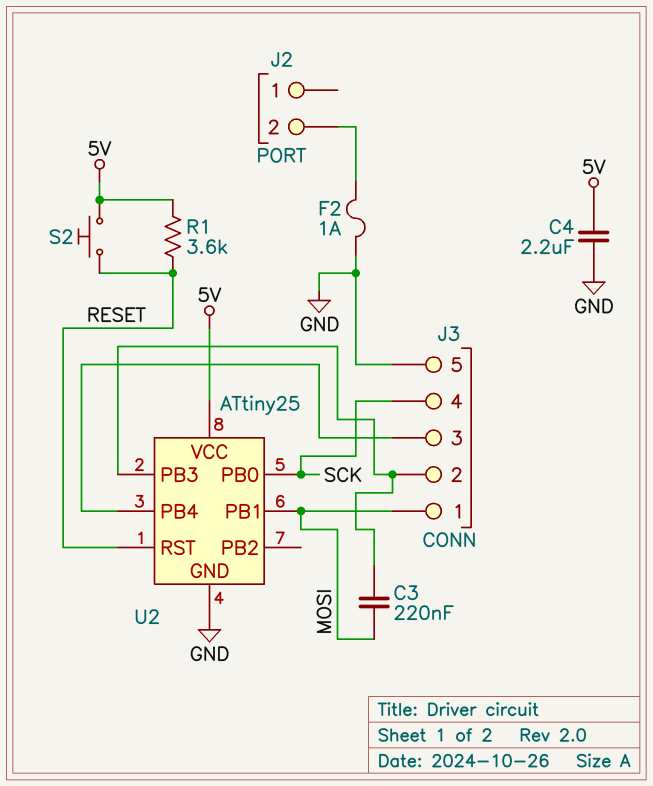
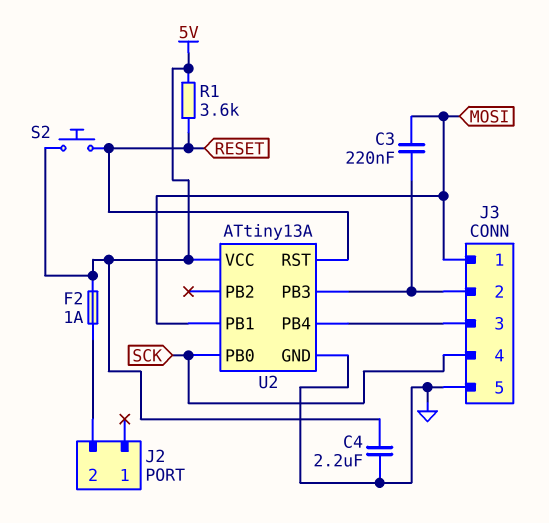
F2: 1A (GND, J2/2) -> 1A (5V, J2/2)
U2: ATtiny25 -> ATtiny13A

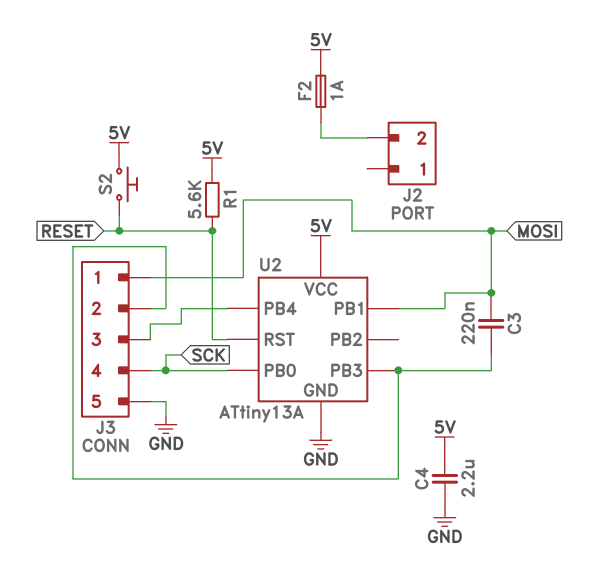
R1: 3.6k (5V, RESET) -> 5.6k (5V, RESET)

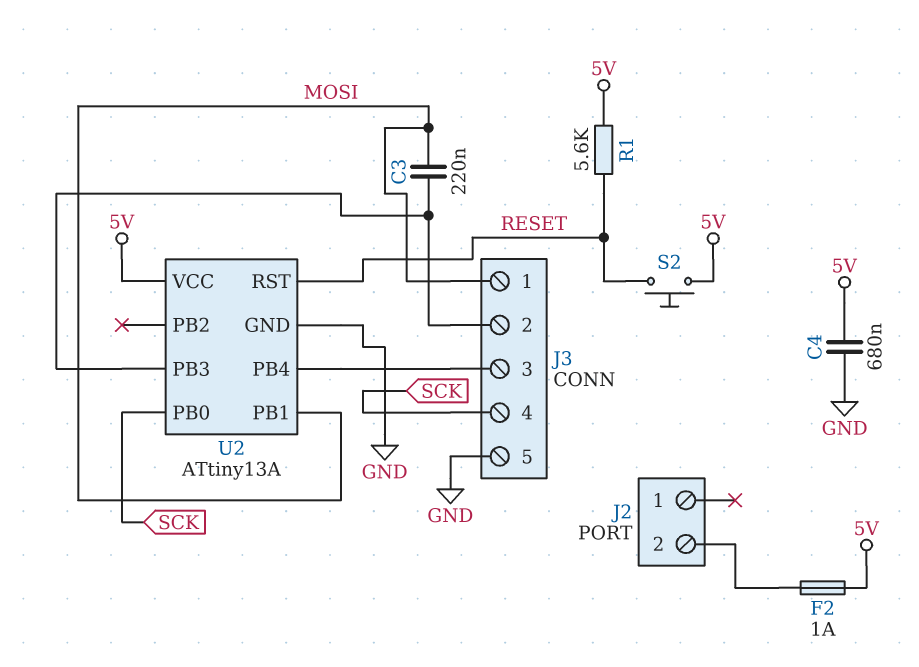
C4: 2.2uF (5V, GND) -> 680nF (5V, GND)

